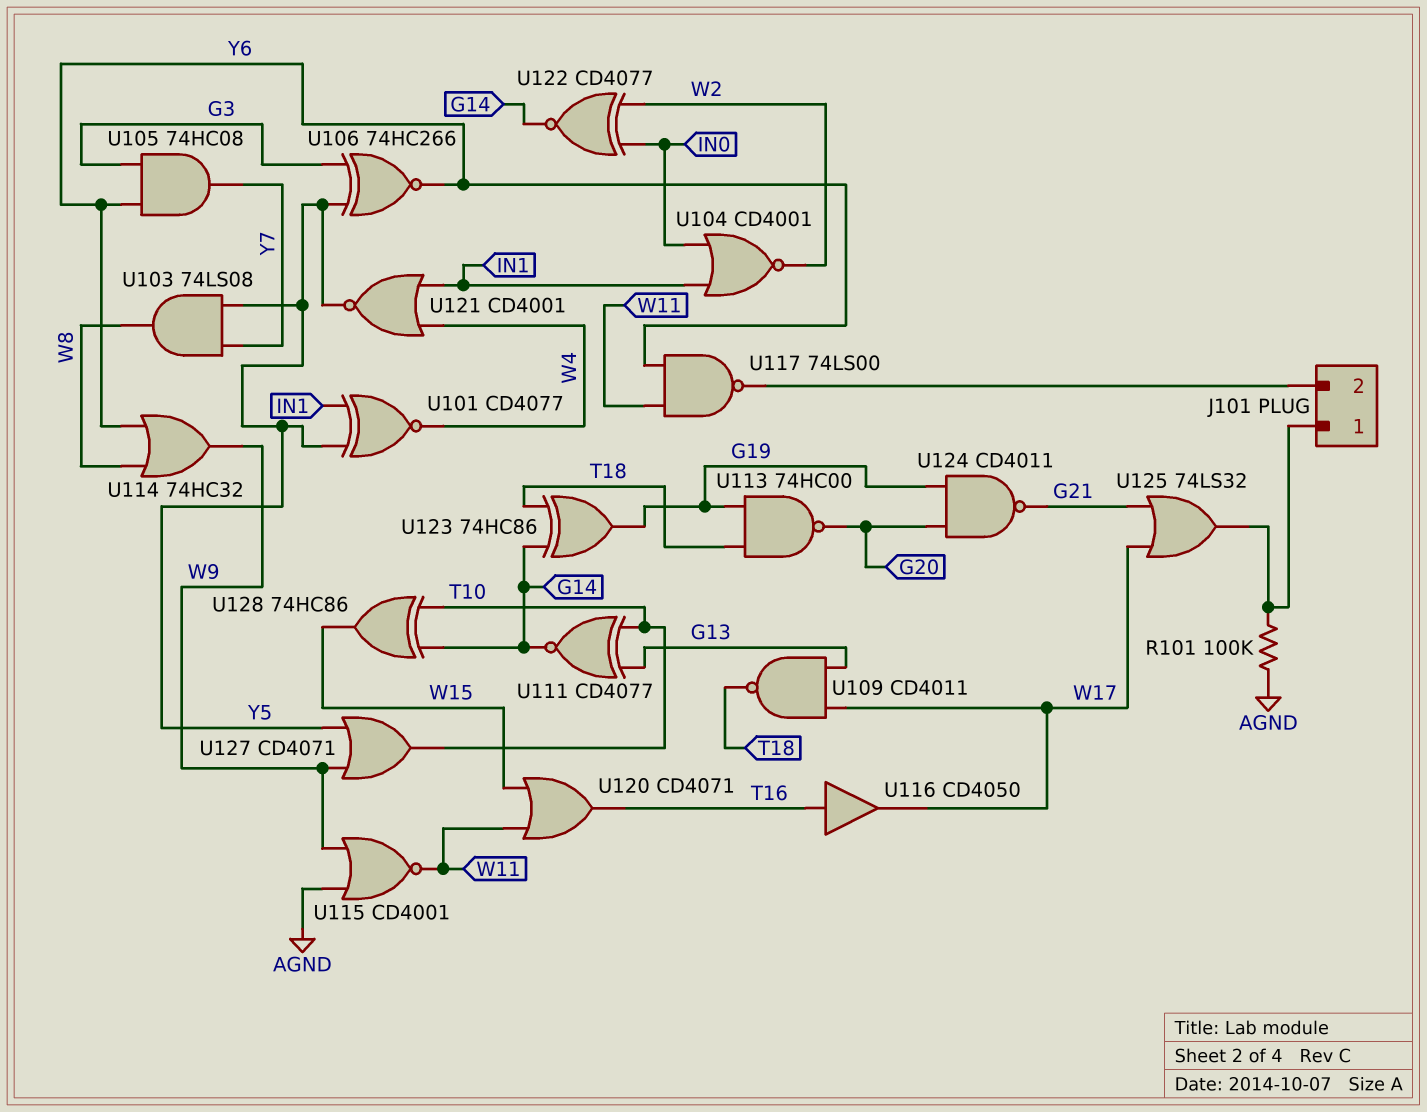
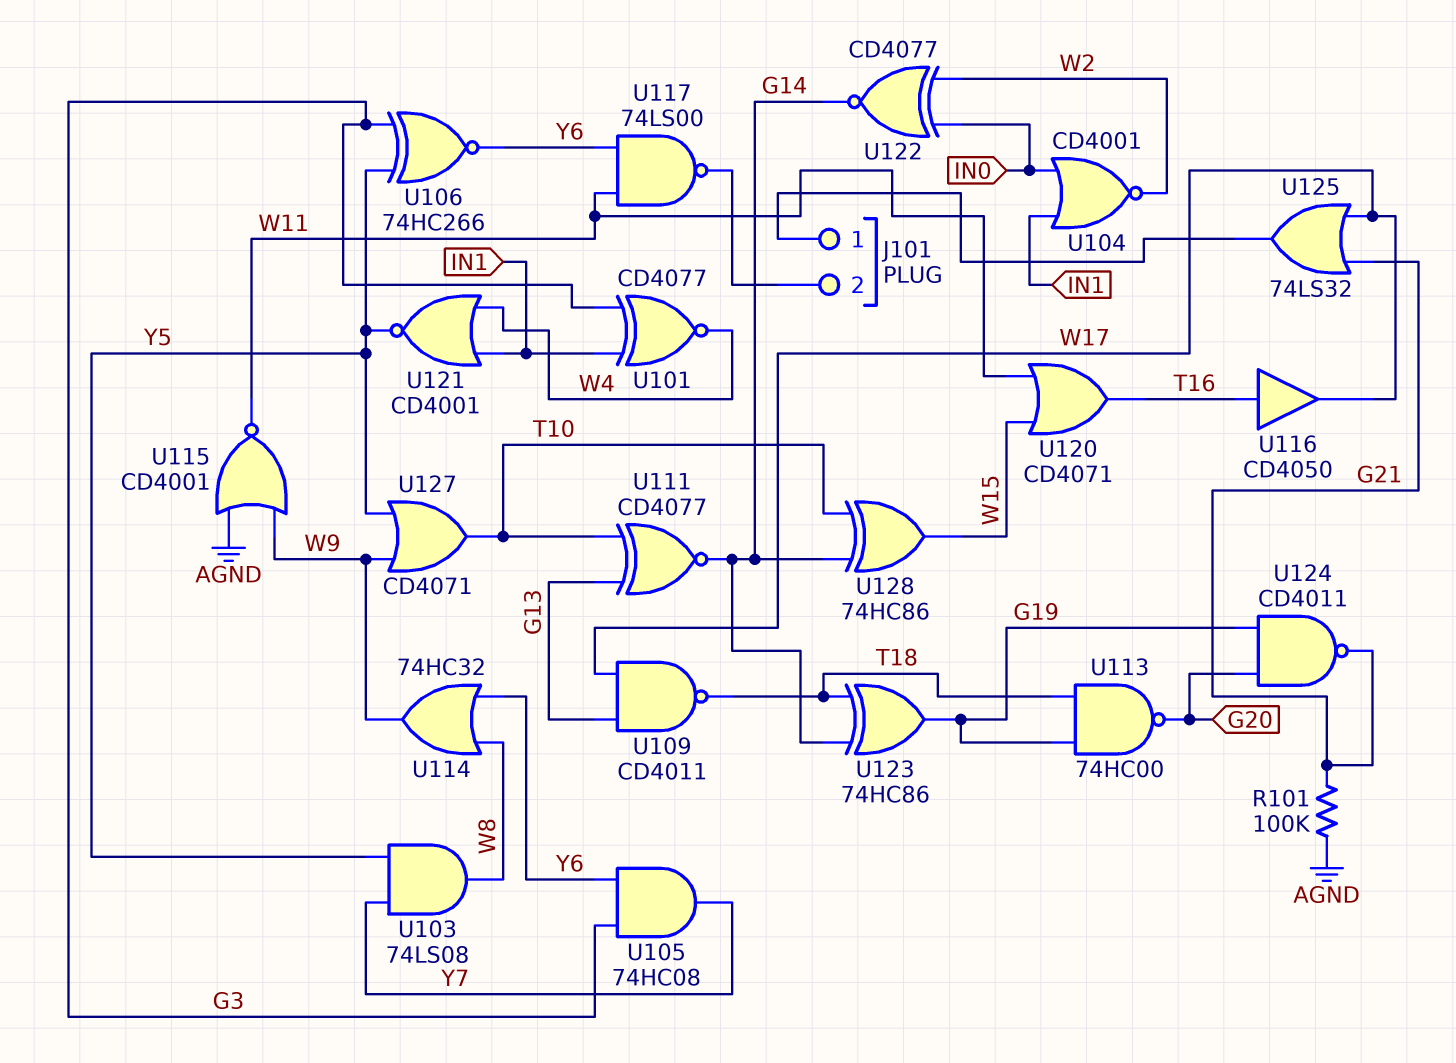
R101: 100k (AGND, J101/1) -> 100k (AGND, G21)
U101: XNOR CD4077 (in IN1, in Y5, out W4) -> XNOR CD4077 (in G3, in IN1, out W4)

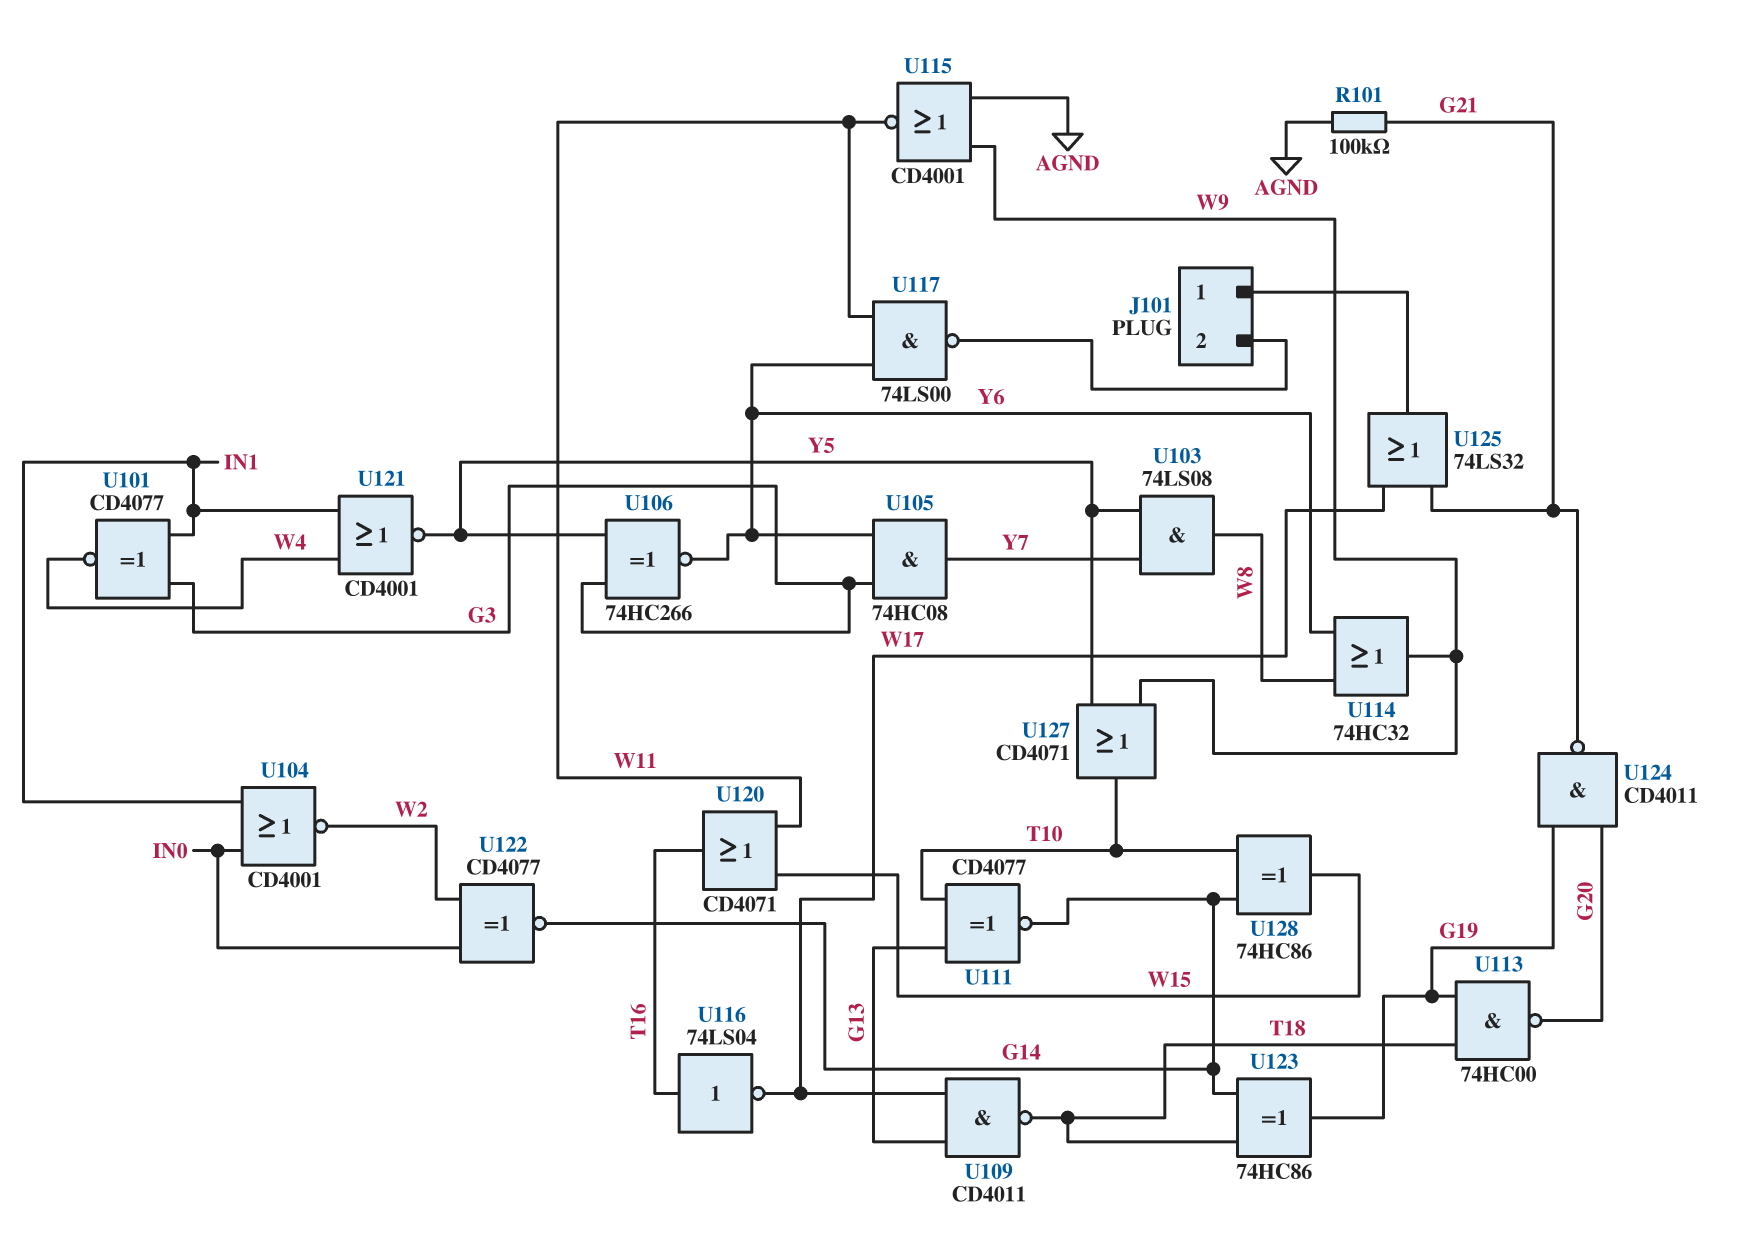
U116: buffer CD4050 (in T16, out W17) -> NOT 74LS04 (in T16, out W17)

